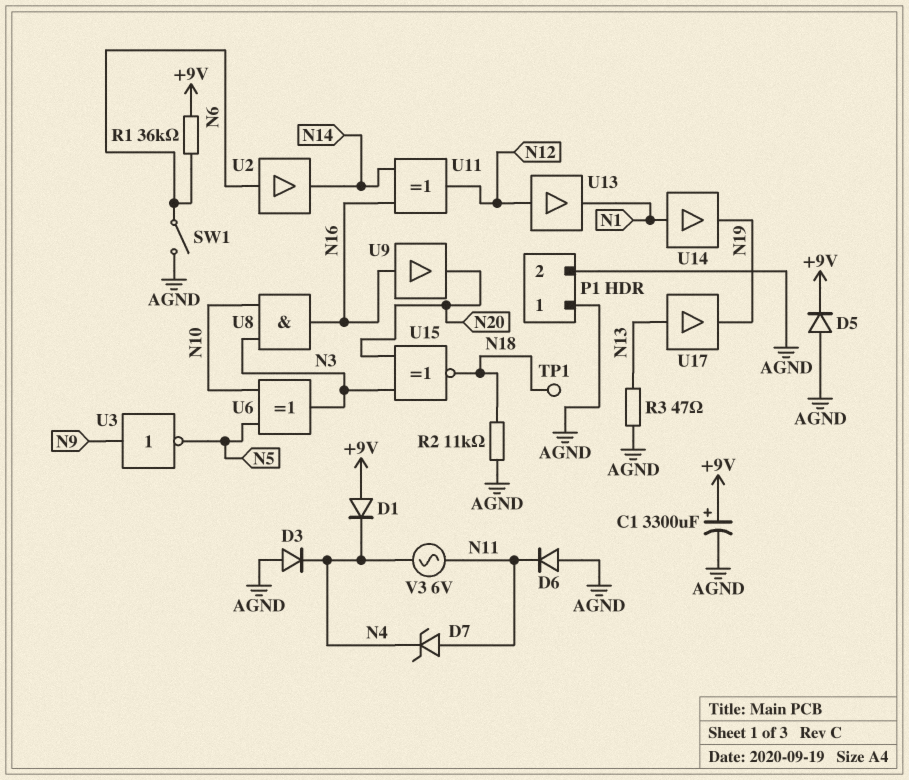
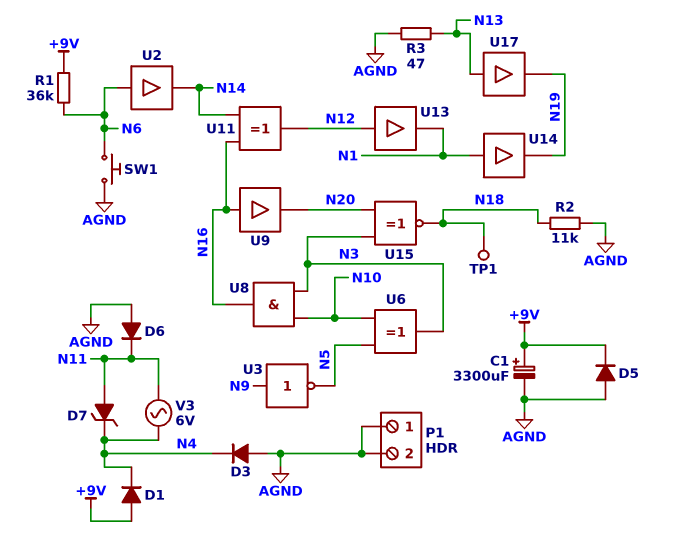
SW1: switch (AGND, N6) -> button (AGND, N6)

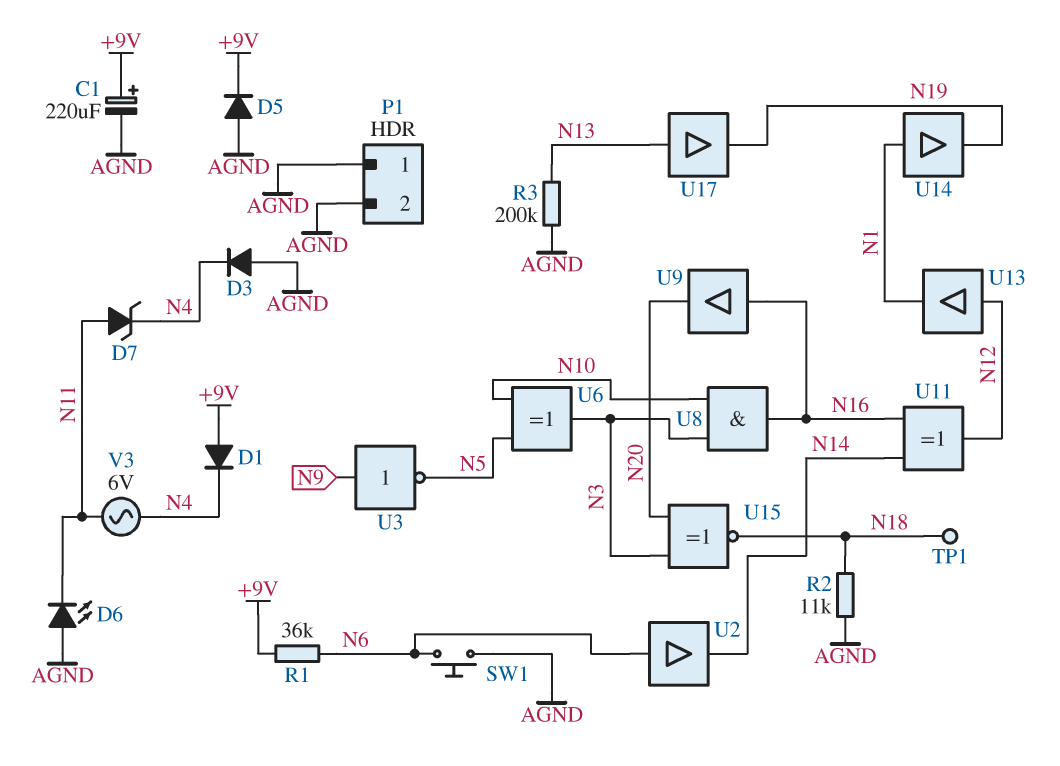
C1: 3300uF (plus +9V, minus AGND) -> 220uF (plus +9V, minus AGND)
D6: diode (A AGND, K N11) -> LED (A AGND, K N11)
R3: 47 (AGND, N13) -> 200k (AGND, N13)

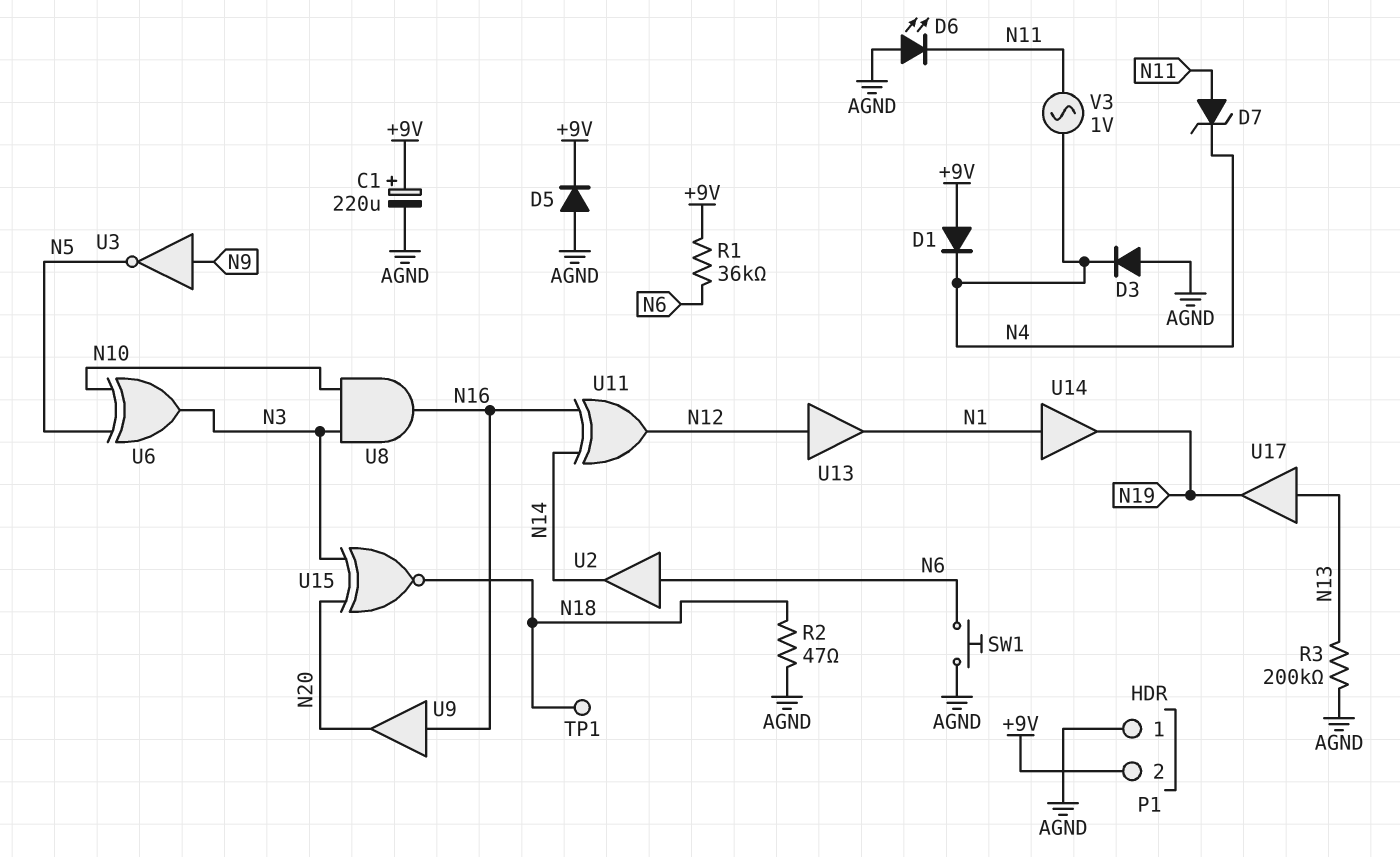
P1 pin 2: AGND -> +9V
R2: 11k (AGND, N18) -> 47 (AGND, N18)
V3: AC 6V (N4, N11) -> AC 1V (N4, N11)

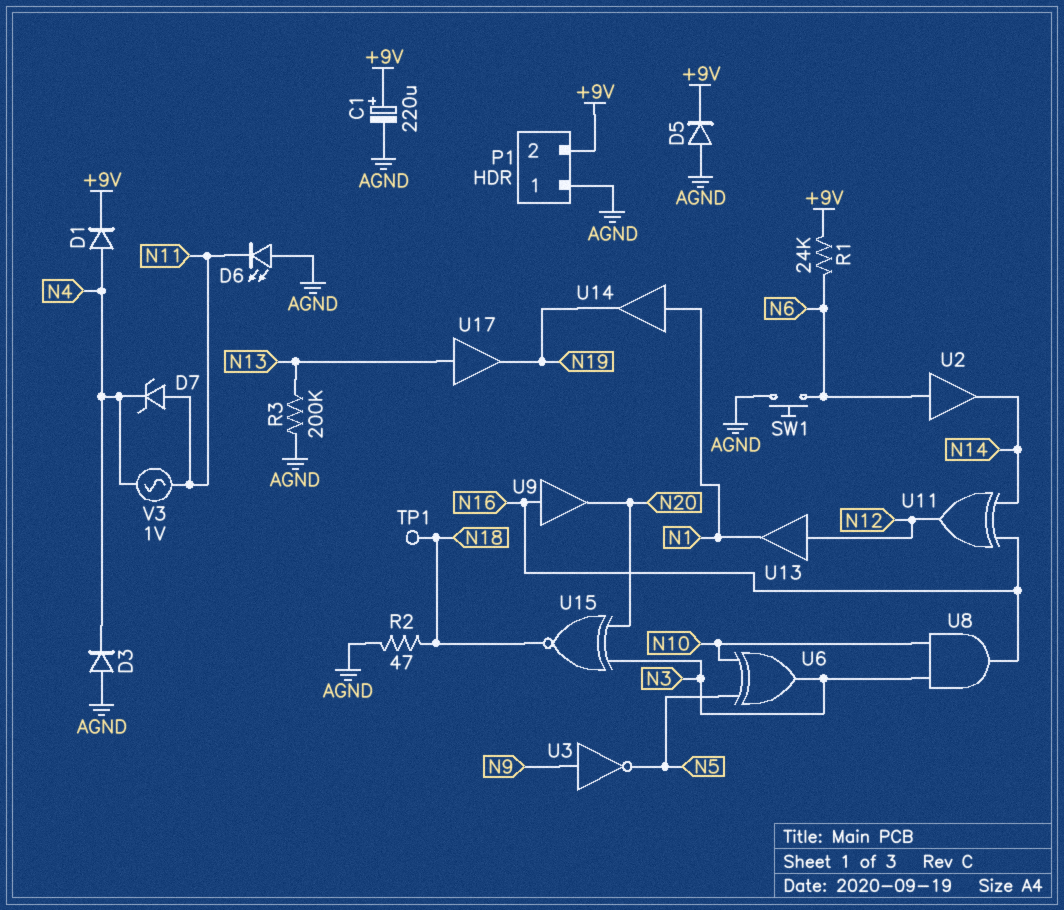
D1: diode (A +9V, K N4) -> diode (A N4, K +9V)
R1: 36k (+9V, N6) -> 24k (+9V, N6)

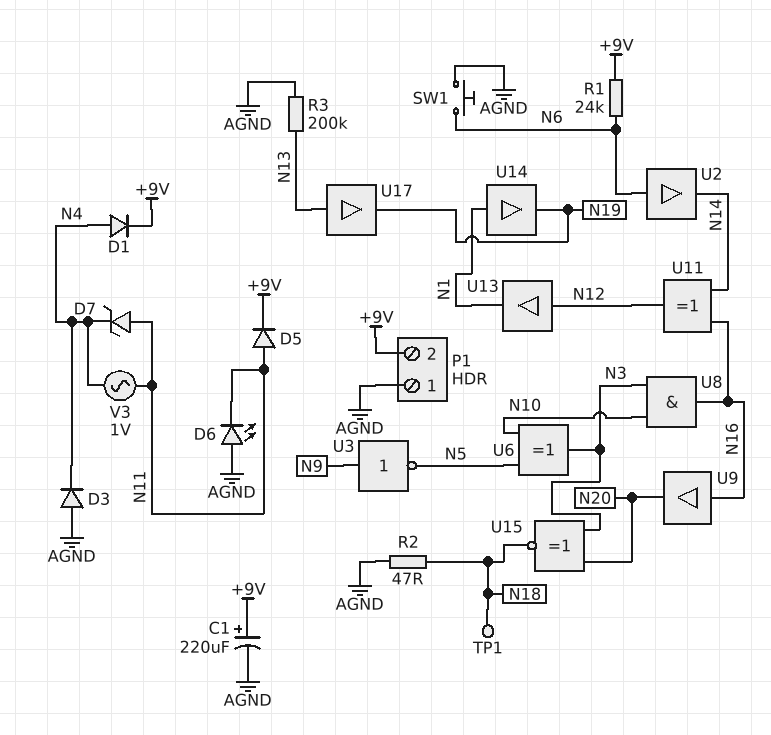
D5: diode (A AGND, K +9V) -> diode (A N11, K +9V)

